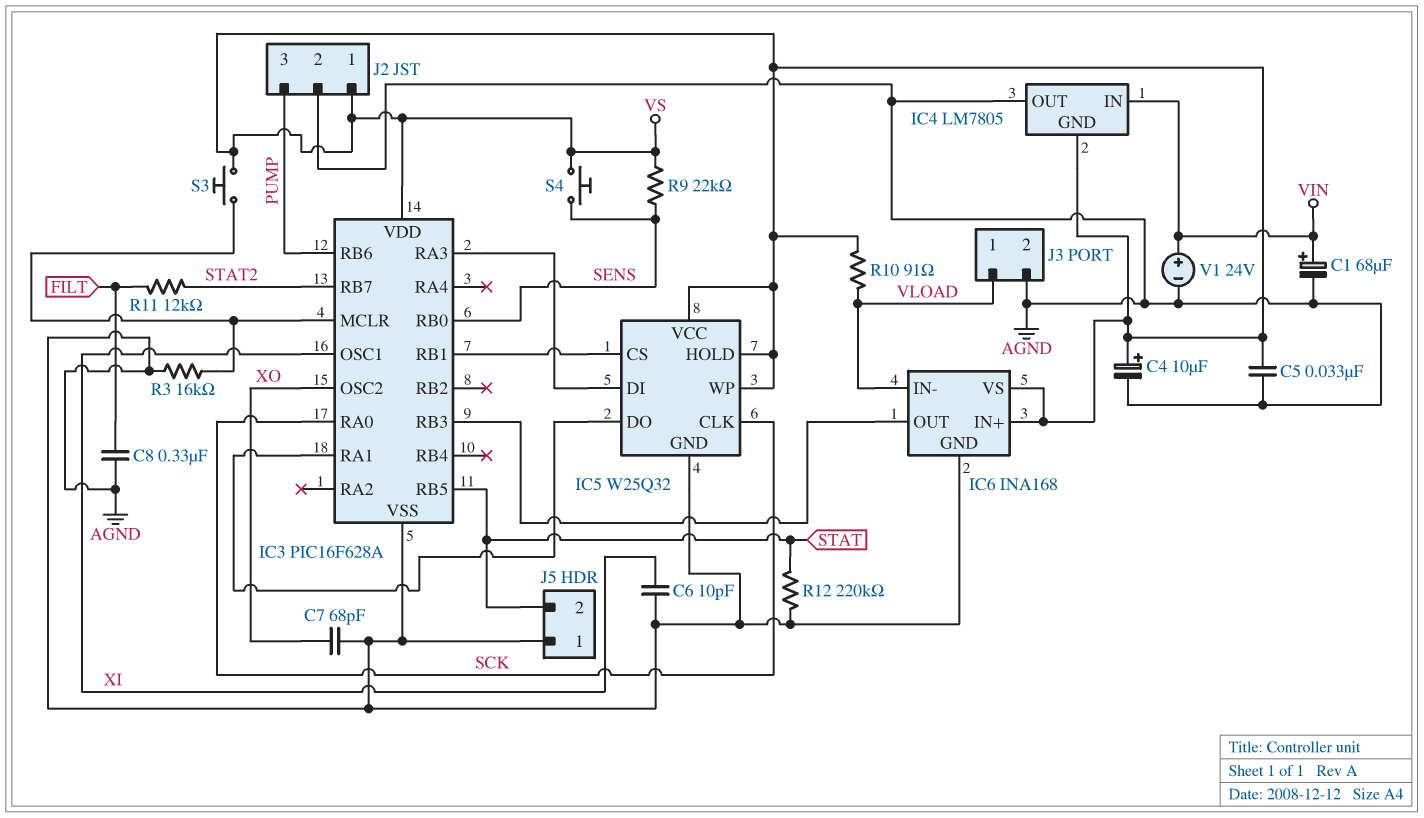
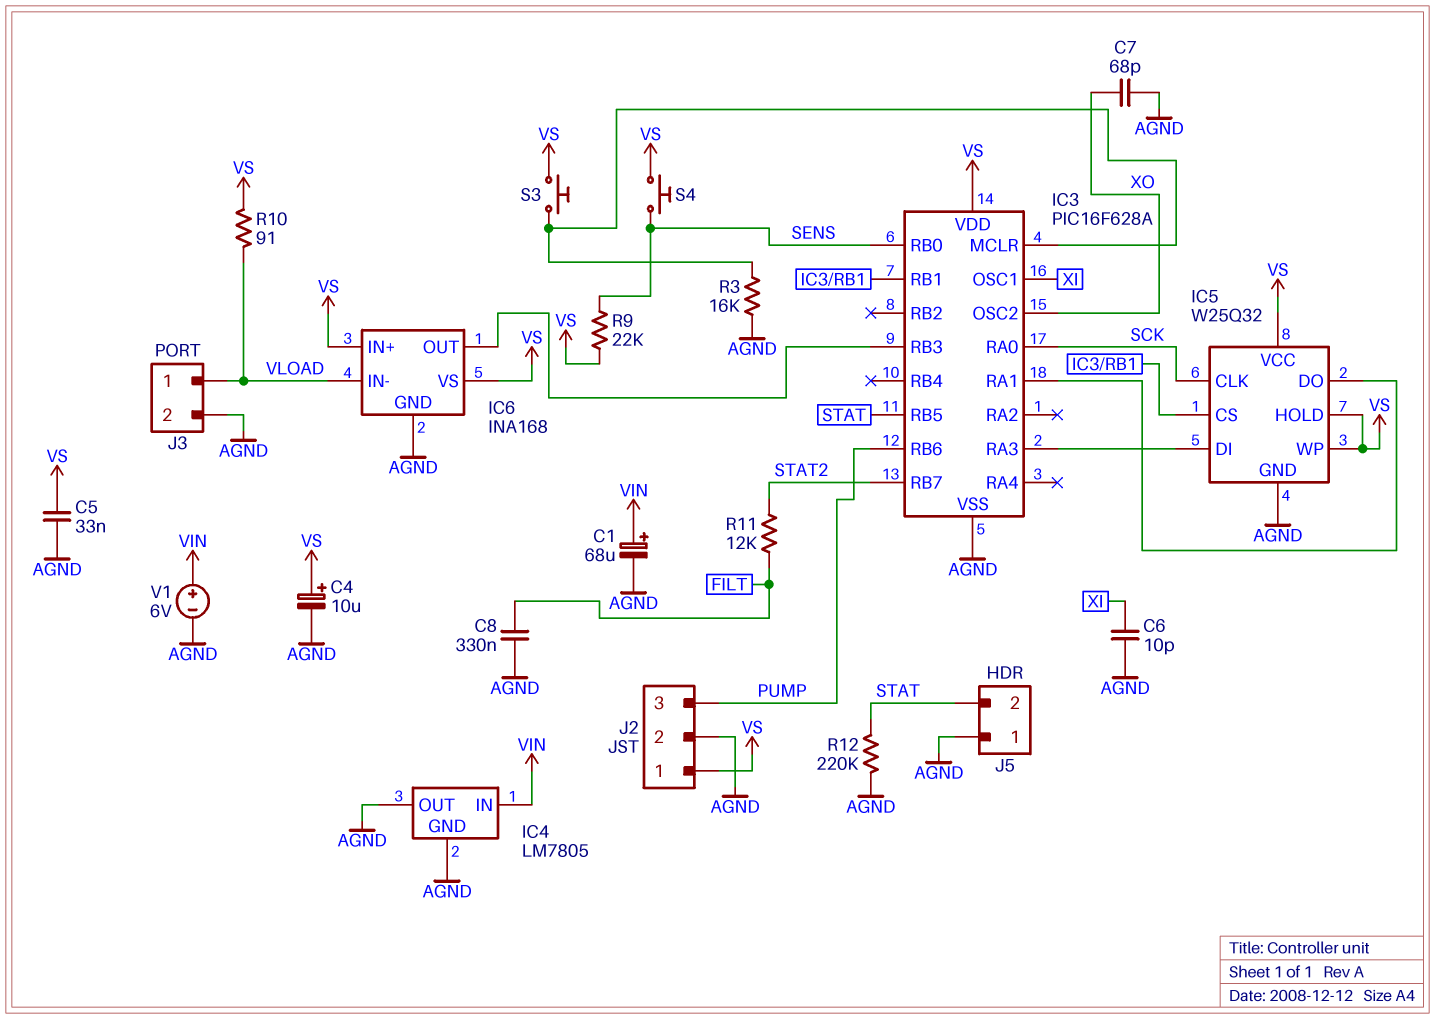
IC4 pin GND: VS -> AGND
V1: 24V (plus VIN, minus AGND) -> 6V (plus VIN, minus AGND)

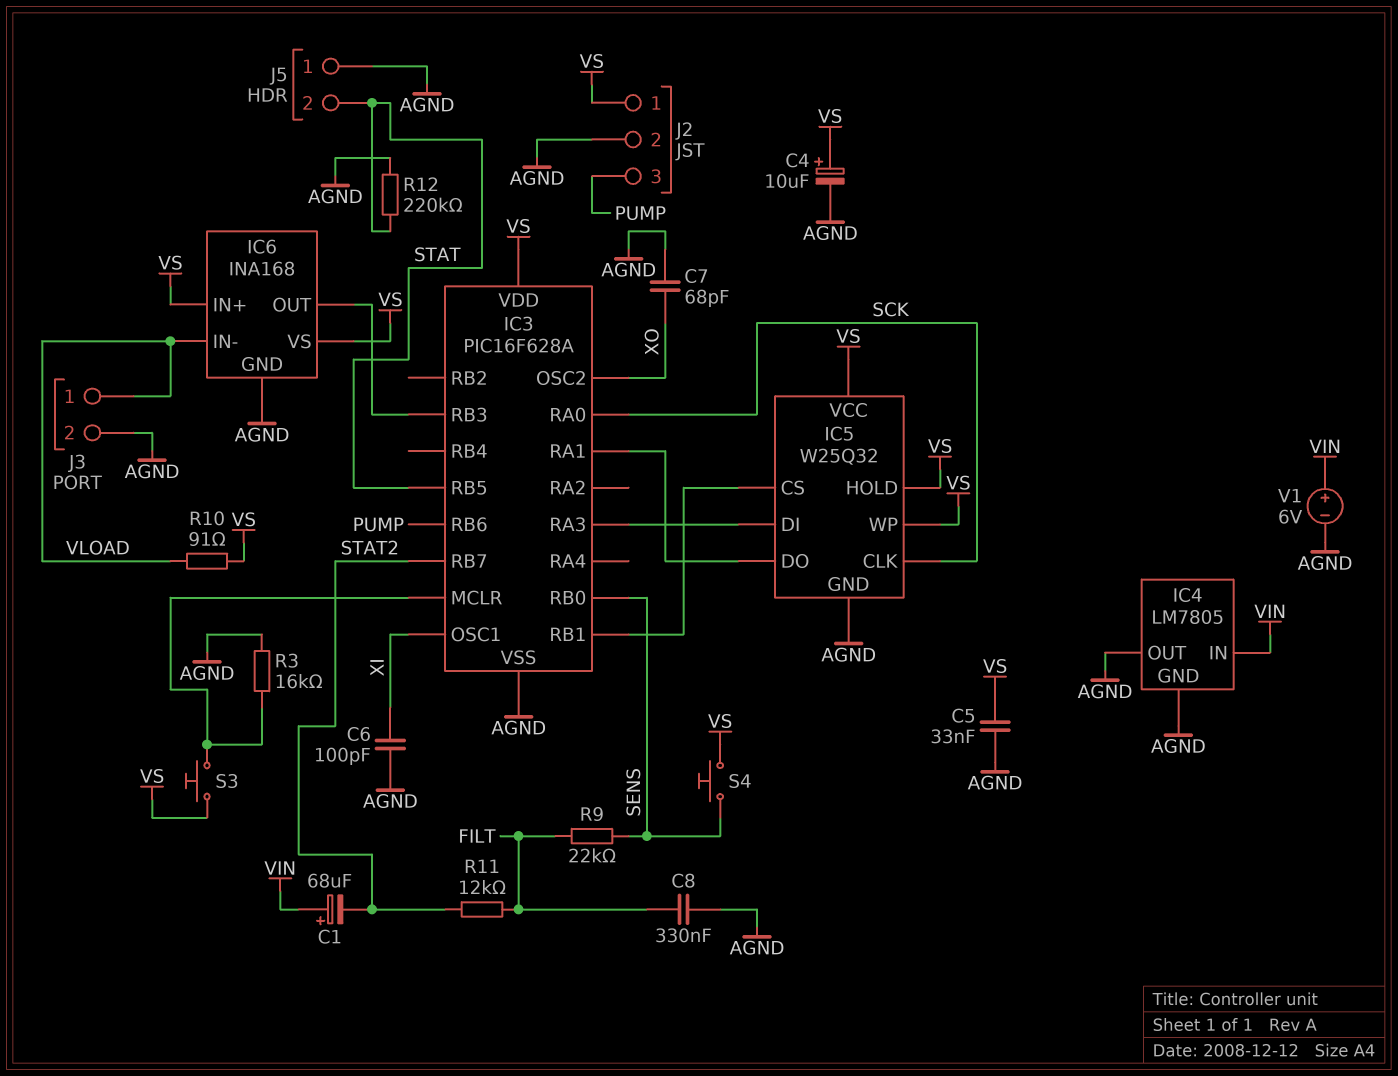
C1: 68uF (plus VIN, minus AGND) -> 68uF (plus VIN, minus STAT2)
C6: 10pF (AGND, XI) -> 100pF (AGND, XI)
R9: 22k (SENS, VS) -> 22k (FILT, SENS)

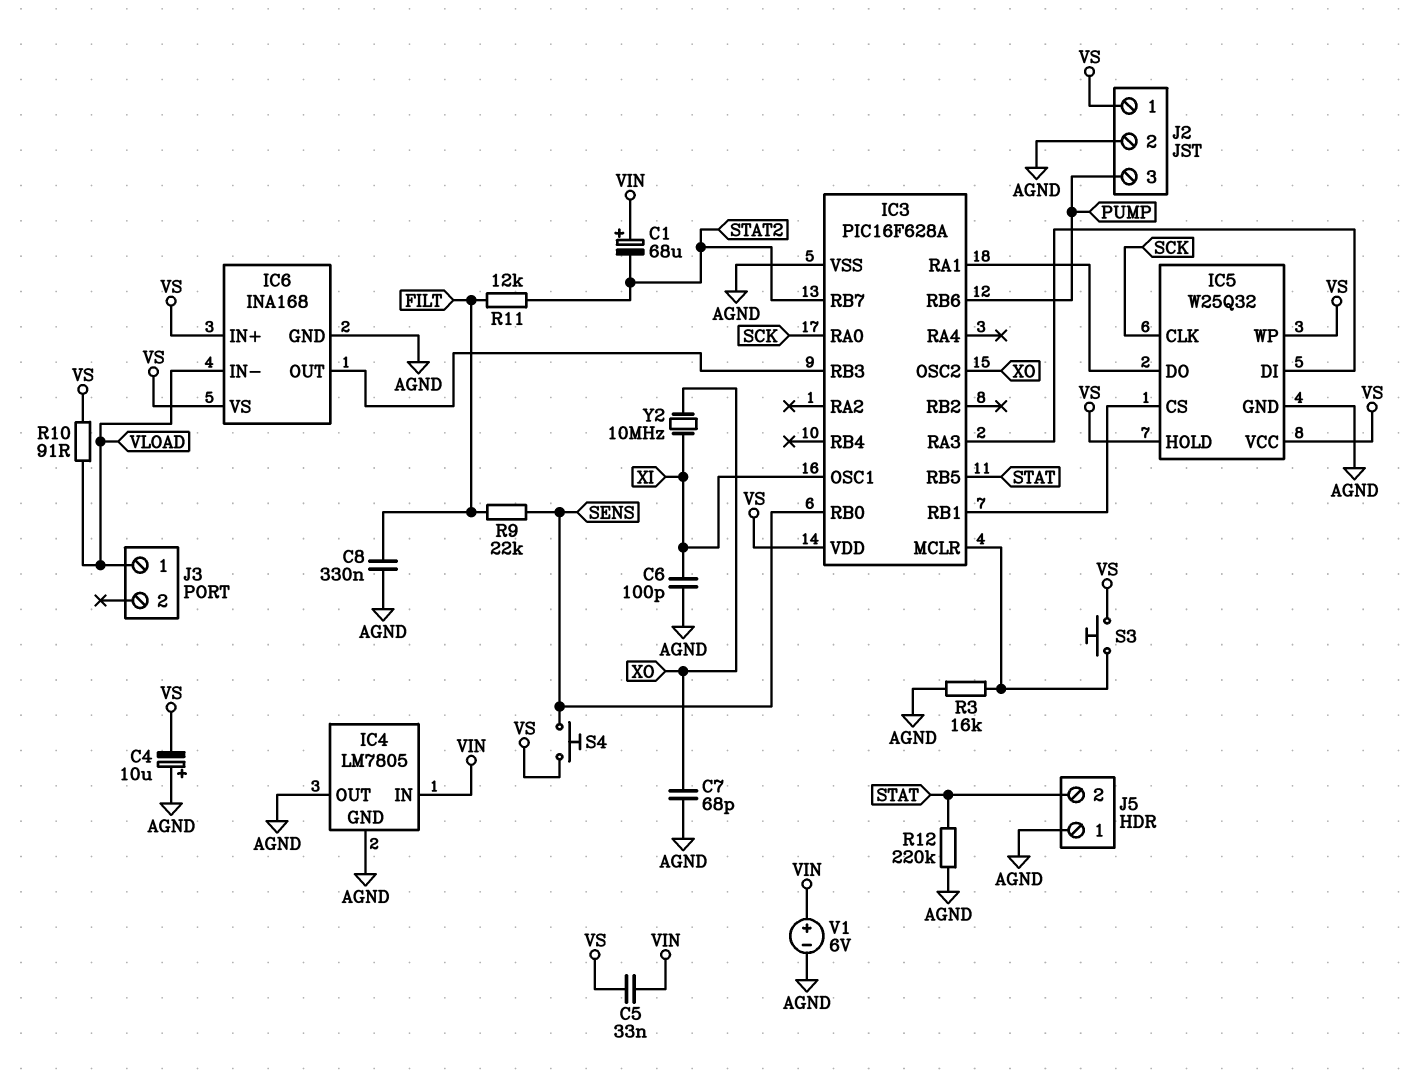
C4: 10uF (plus VS, minus AGND) -> 10uF (plus AGND, minus VS)
C5: 33nF (AGND, VS) -> 33nF (VIN, VS)
J3 pin 2: AGND -> none
Y2: none -> 10MHz (XI, XO)

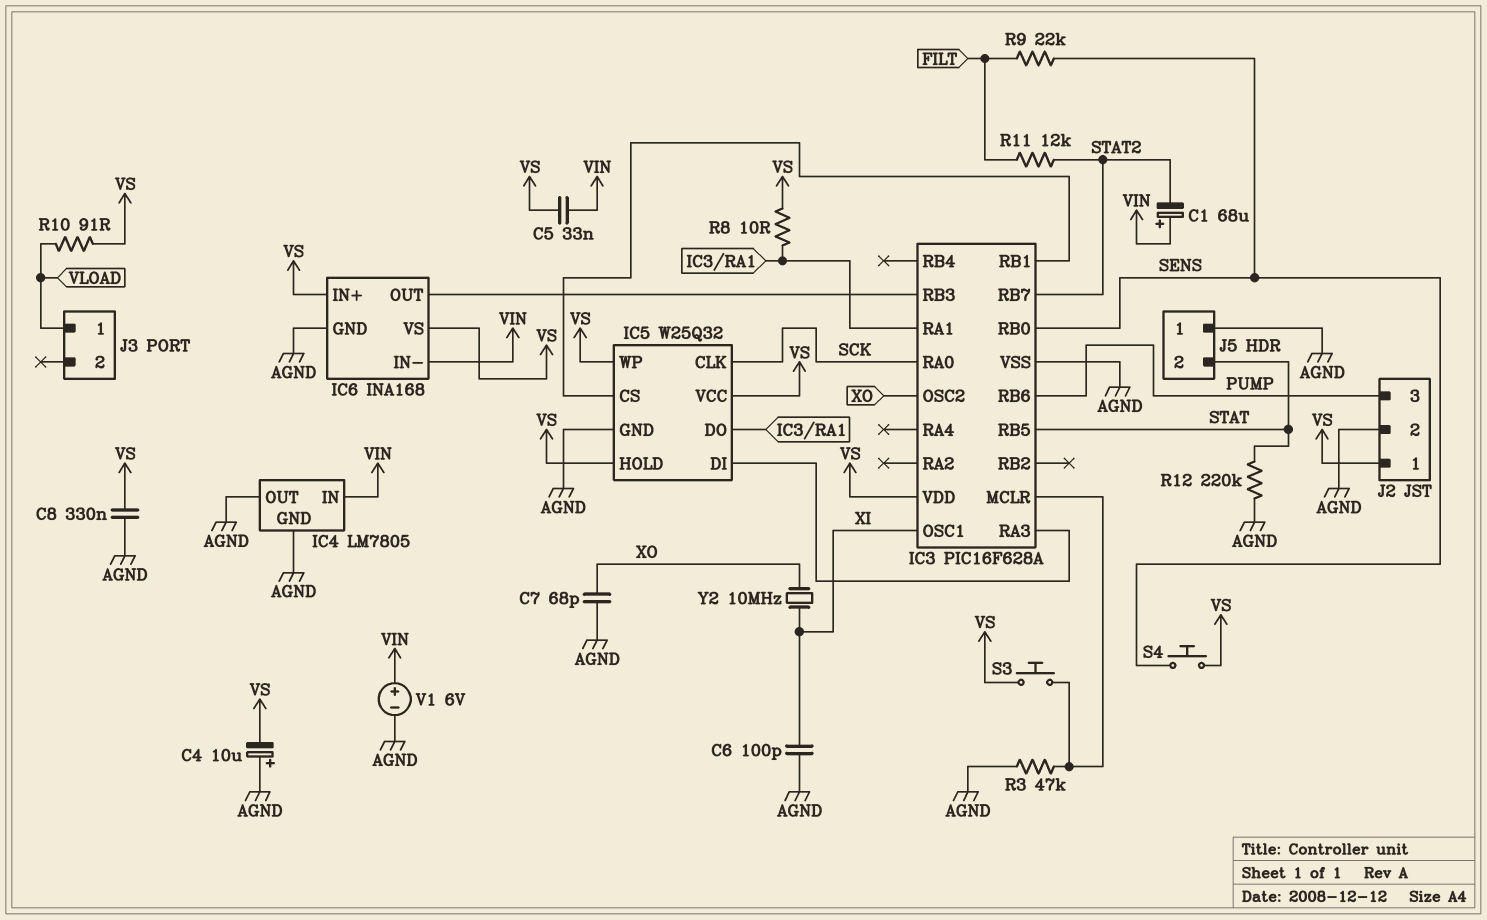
C8: 330nF (AGND, FILT) -> 330nF (AGND, VS)
IC6 pin IN-: VLOAD -> VIN
R3: 16k (AGND, IC3/MCLR) -> 47k (AGND, IC3/MCLR)
R8: none -> 10 (IC3/RA1, VS)

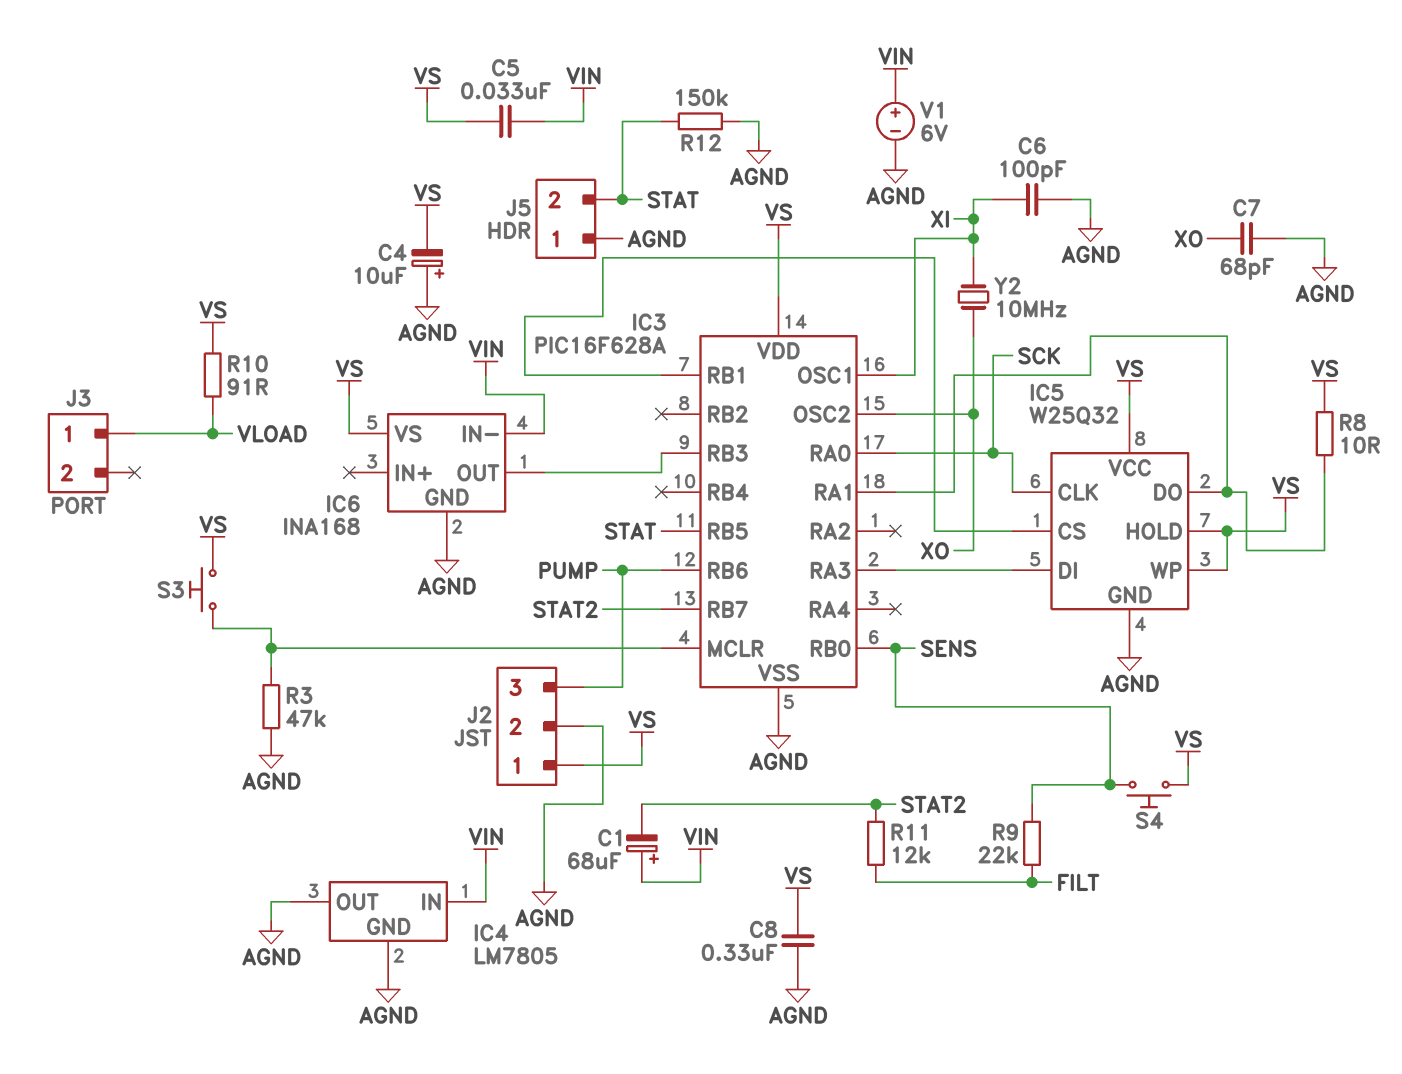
IC6 pin IN+: VS -> none
R12: 220k (AGND, STAT) -> 150k (AGND, STAT)

